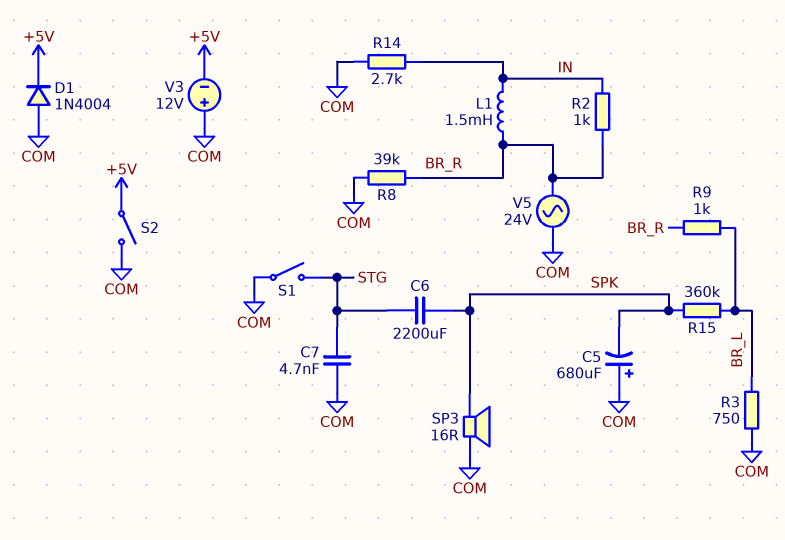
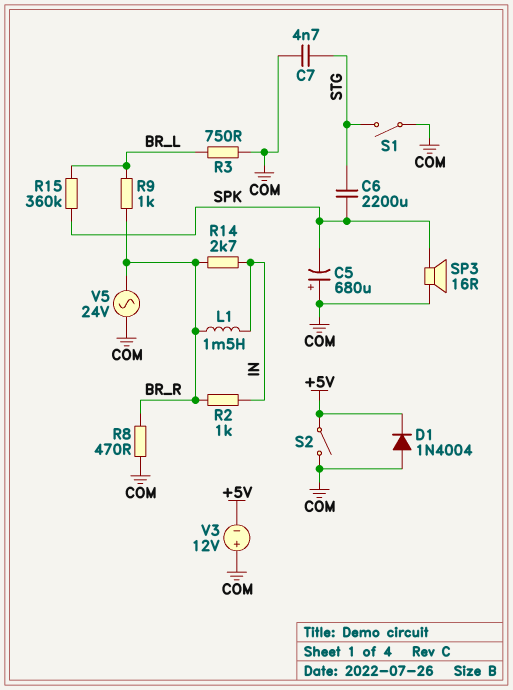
R8: 39k (BR_R, COM) -> 470 (BR_R, COM)
R14: 2.7k (COM, IN) -> 2.7k (BR_R, IN)

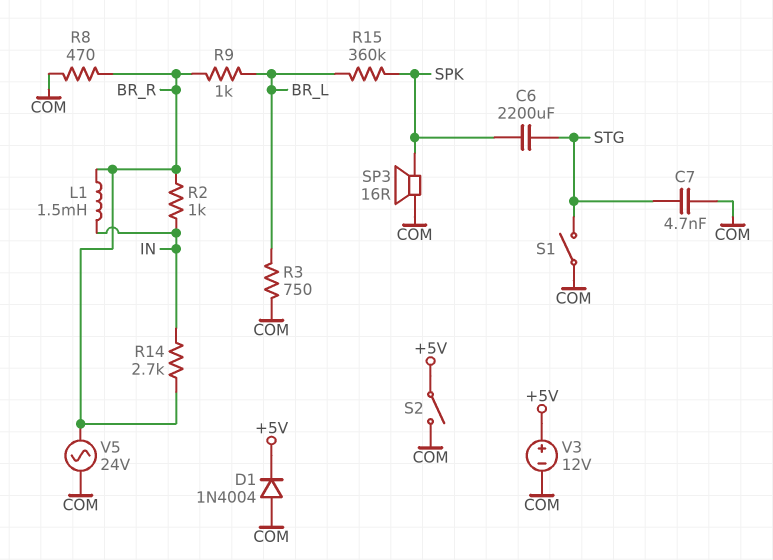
C5: 680uF (plus COM, minus SPK) -> none
V3: 12V (plus COM, minus +5V) -> 12V (plus +5V, minus COM)

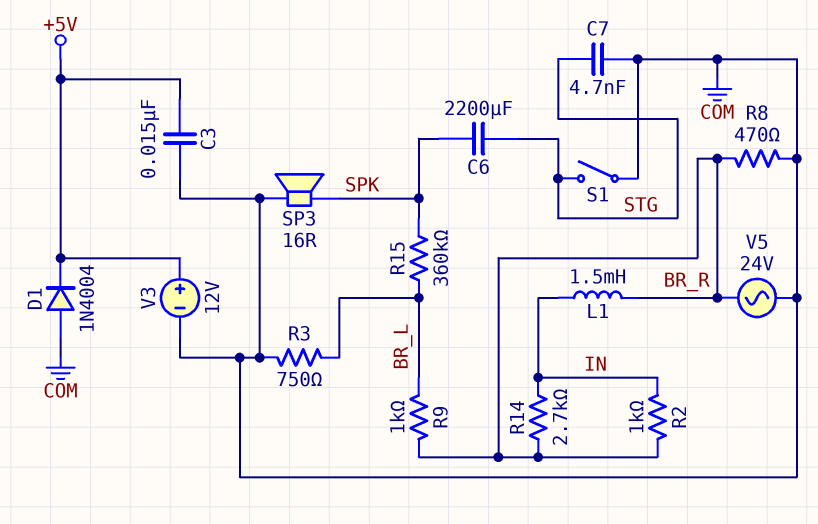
C3: none -> 15nF (+5V, COM)
S2: switch (+5V, COM) -> none

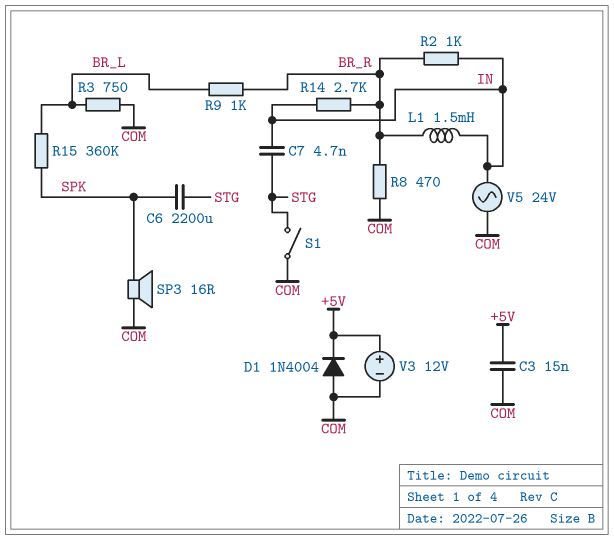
C7: 4.7nF (COM, STG) -> 4.7nF (IN, STG)
V5: AC 24V (BR_R, COM) -> AC 24V (COM, IN)

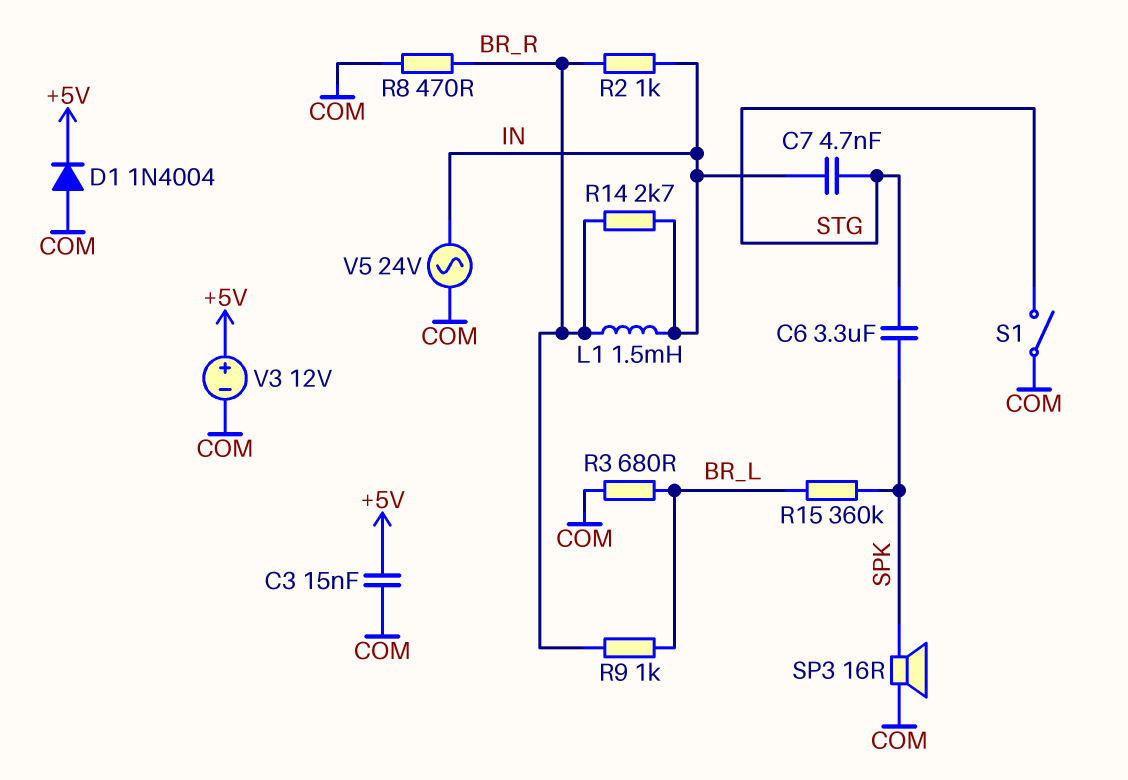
C6: 2200uF (SPK, STG) -> 3.3uF (SPK, STG)
R3: 750 (BR_L, COM) -> 680 (BR_L, COM)

